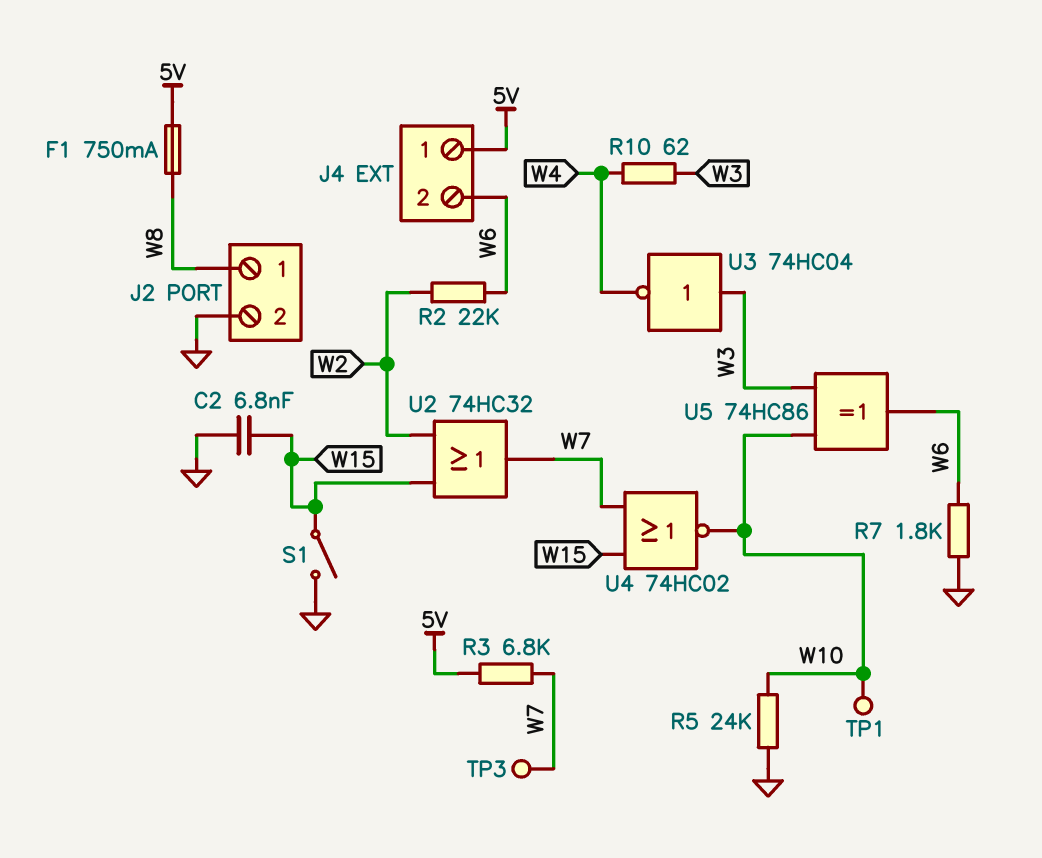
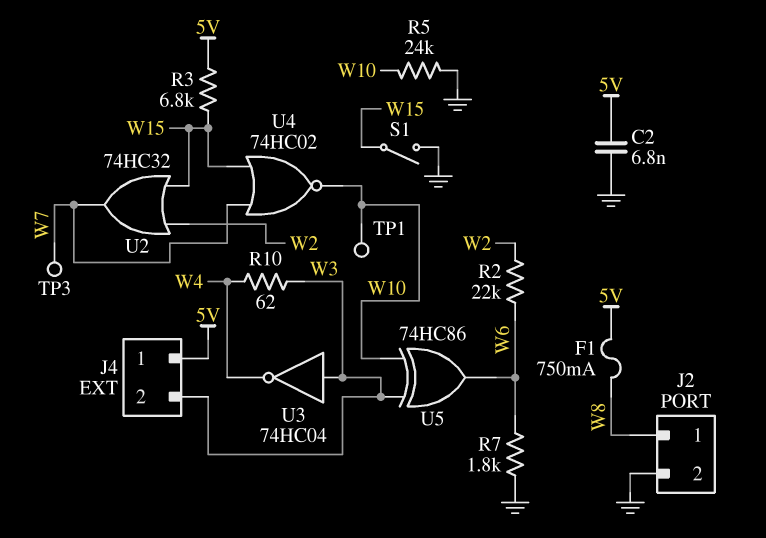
C2: 6.8nF (GND, W15) -> 6.8nF (5V, GND)
J4 pin 2: W6 -> W3
R3: 6.8k (5V, W7) -> 6.8k (5V, W15)

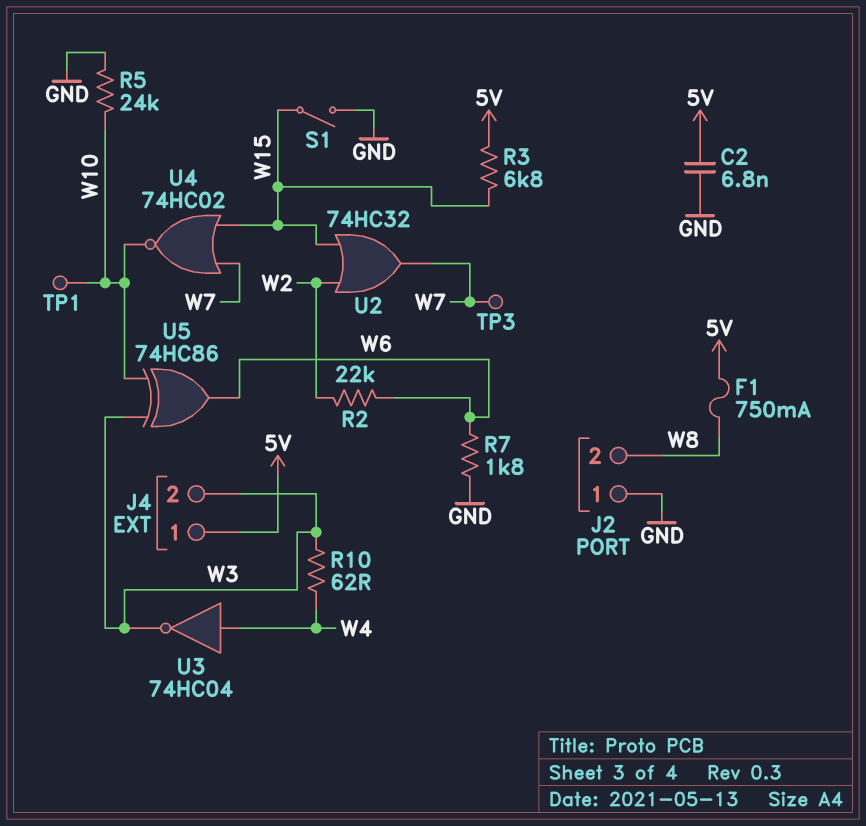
J2 pin 1: W8 -> GND
J2 pin 2: GND -> W8
U3: NOT 74HC04 (in W3, out W4) -> NOT 74HC04 (in W4, out W3)

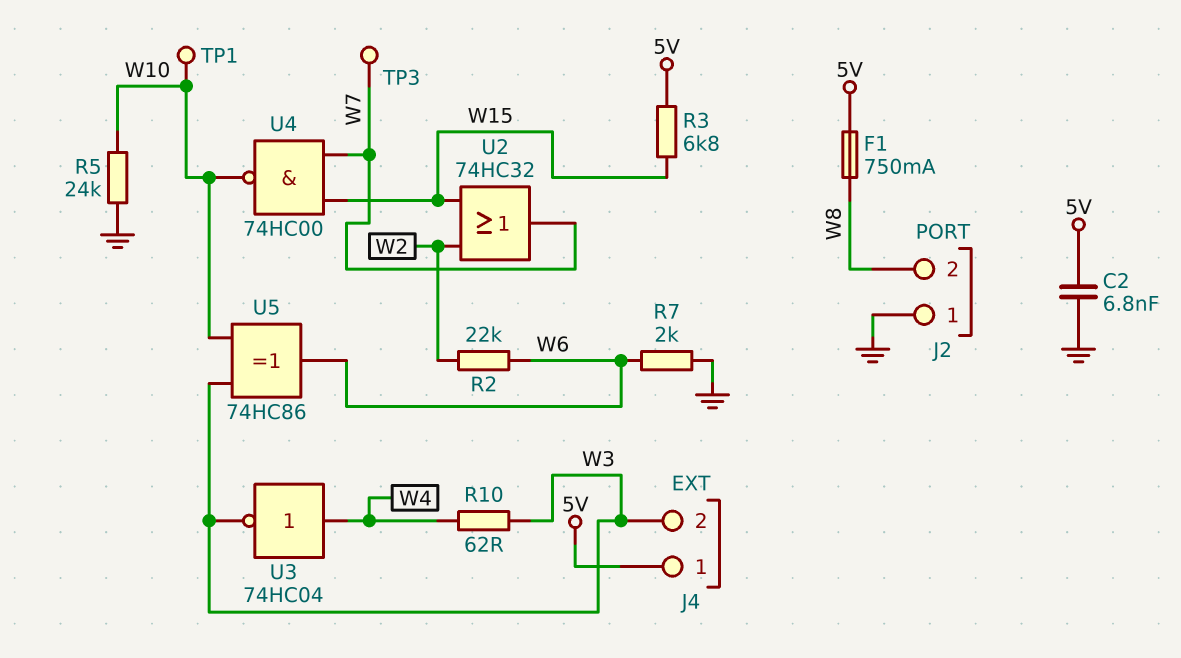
R7: 1.8k (GND, W6) -> 2k (GND, W6)
S1: switch (GND, W15) -> none
U4: NOR 74HC02 (in W7, in W15, out W10) -> NAND 74HC00 (in W7, in W15, out W10)

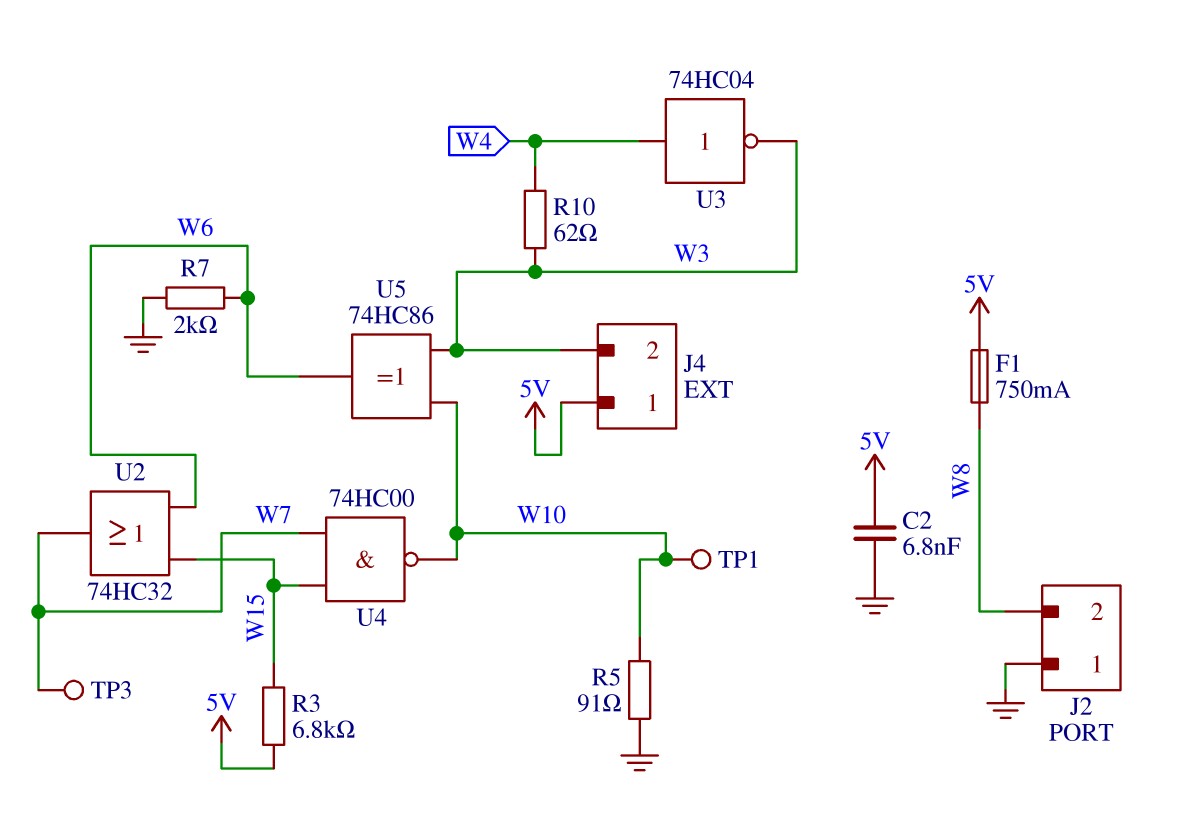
R2: 22k (W2, W6) -> none
R5: 24k (GND, W10) -> 91 (GND, W10)
U2: OR 74HC32 (in W2, in W15, out W7) -> OR 74HC32 (in W6, in W15, out W7)

